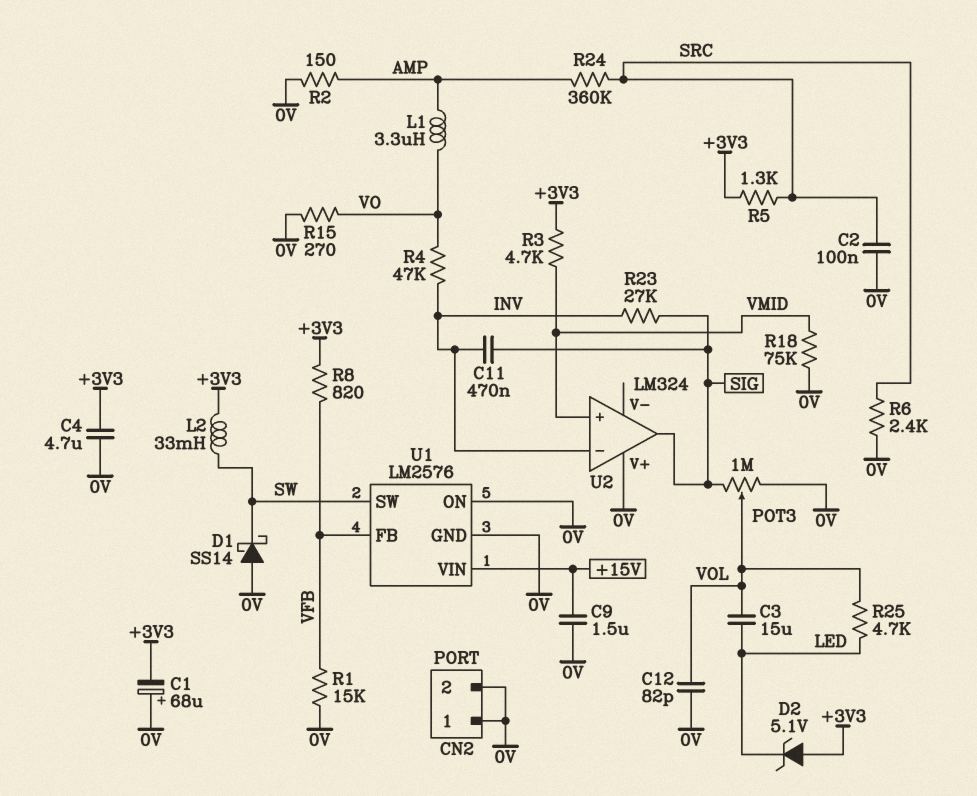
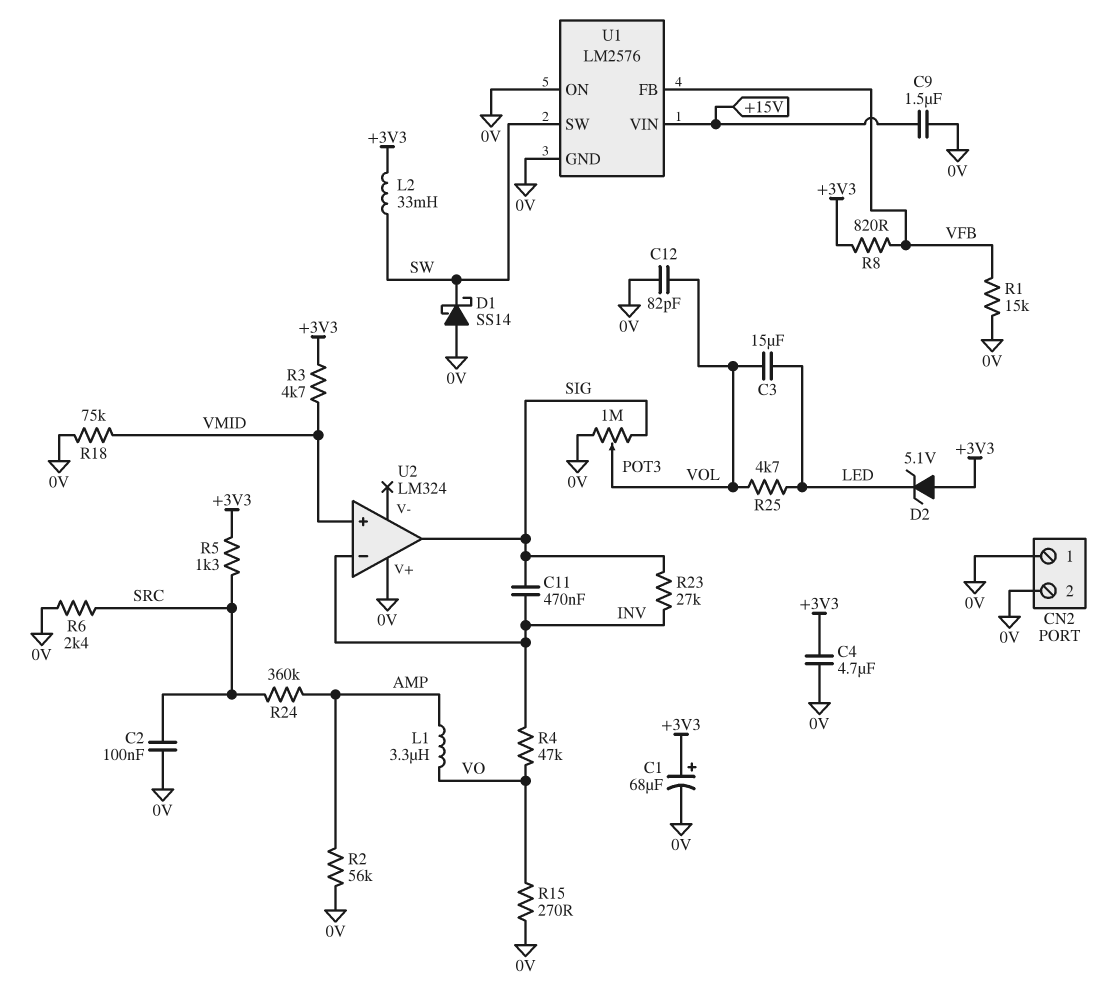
C1: 68uF (plus 0V, minus +3V3) -> 68uF (plus +3V3, minus 0V)
R2: 150 (0V, AMP) -> 56k (0V, AMP)

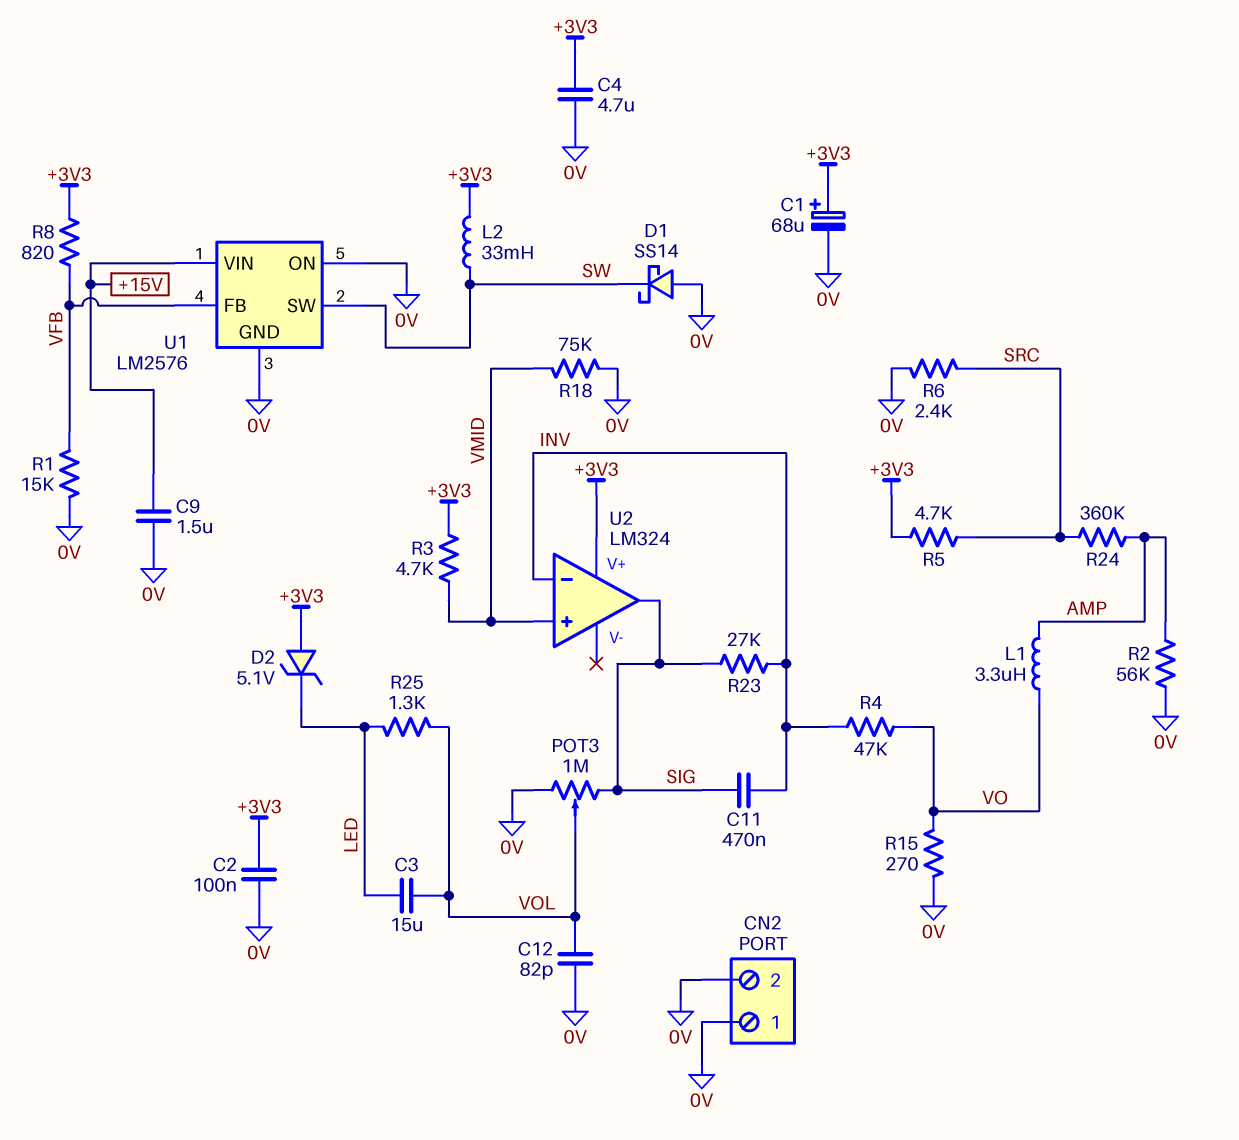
C2: 100nF (0V, SRC) -> 100nF (+3V3, 0V)
R5: 1.3k (+3V3, SRC) -> 4.7k (+3V3, SRC)
R25: 4.7k (LED, VOL) -> 1.3k (LED, VOL)
U2 pin V+: 0V -> +3V3

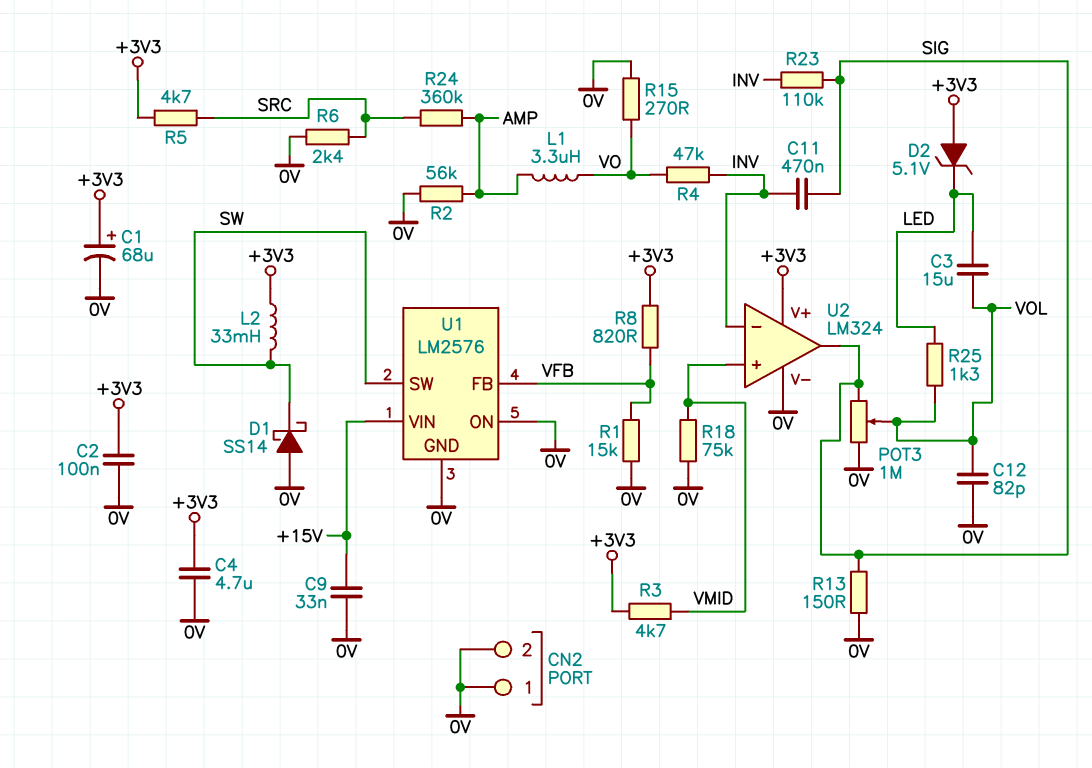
C9: 1.5uF (+15V, 0V) -> 33nF (+15V, 0V)
R13: none -> 150 (0V, SIG)
R23: 27k (INV, SIG) -> 110k (INV, SIG)
U2 pin V-: none -> 0V

